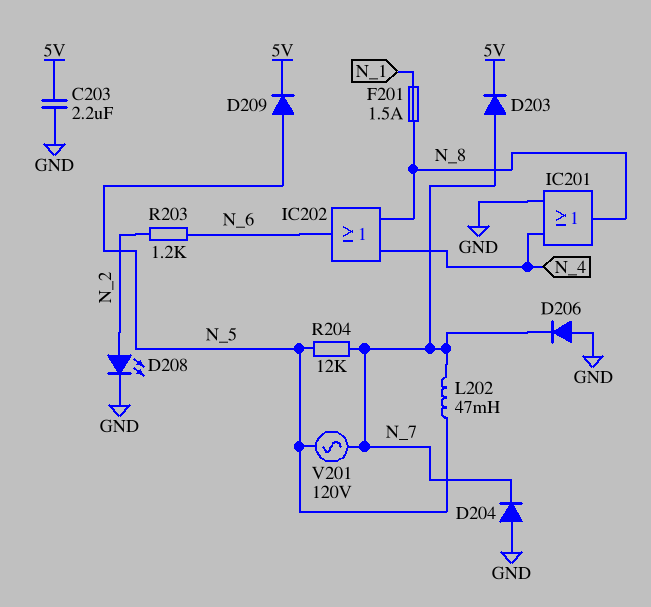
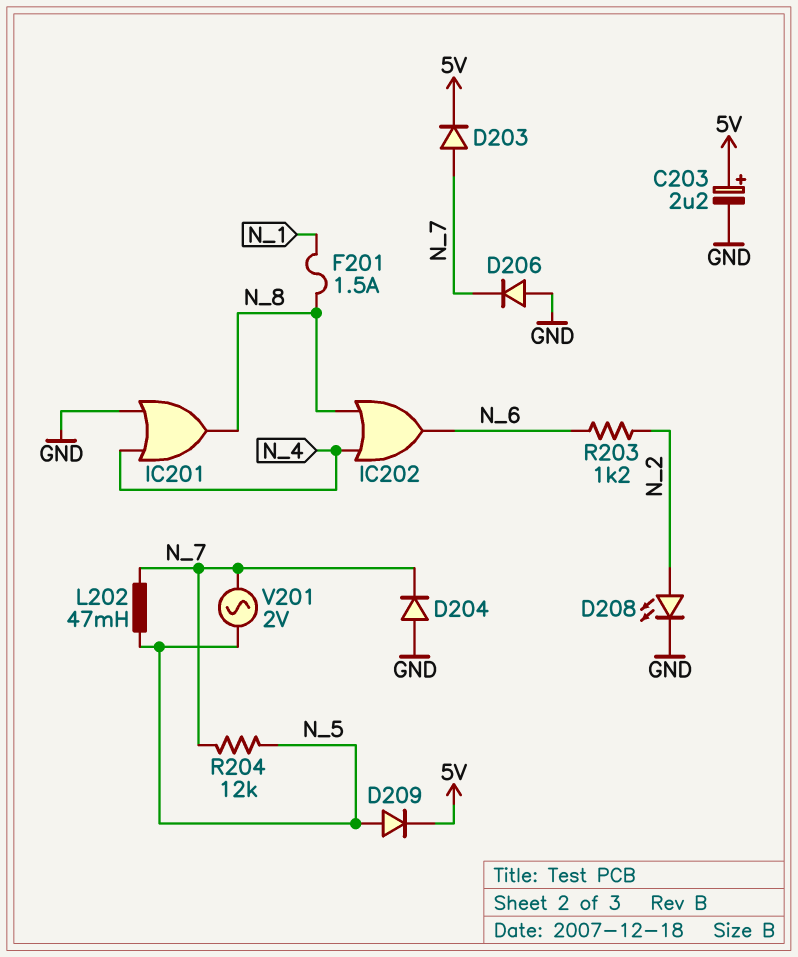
C203: 2.2uF (5V, GND) -> 2.2uF (plus 5V, minus GND)
V201: AC 120V (N_5, N_7) -> AC 2V (N_5, N_7)

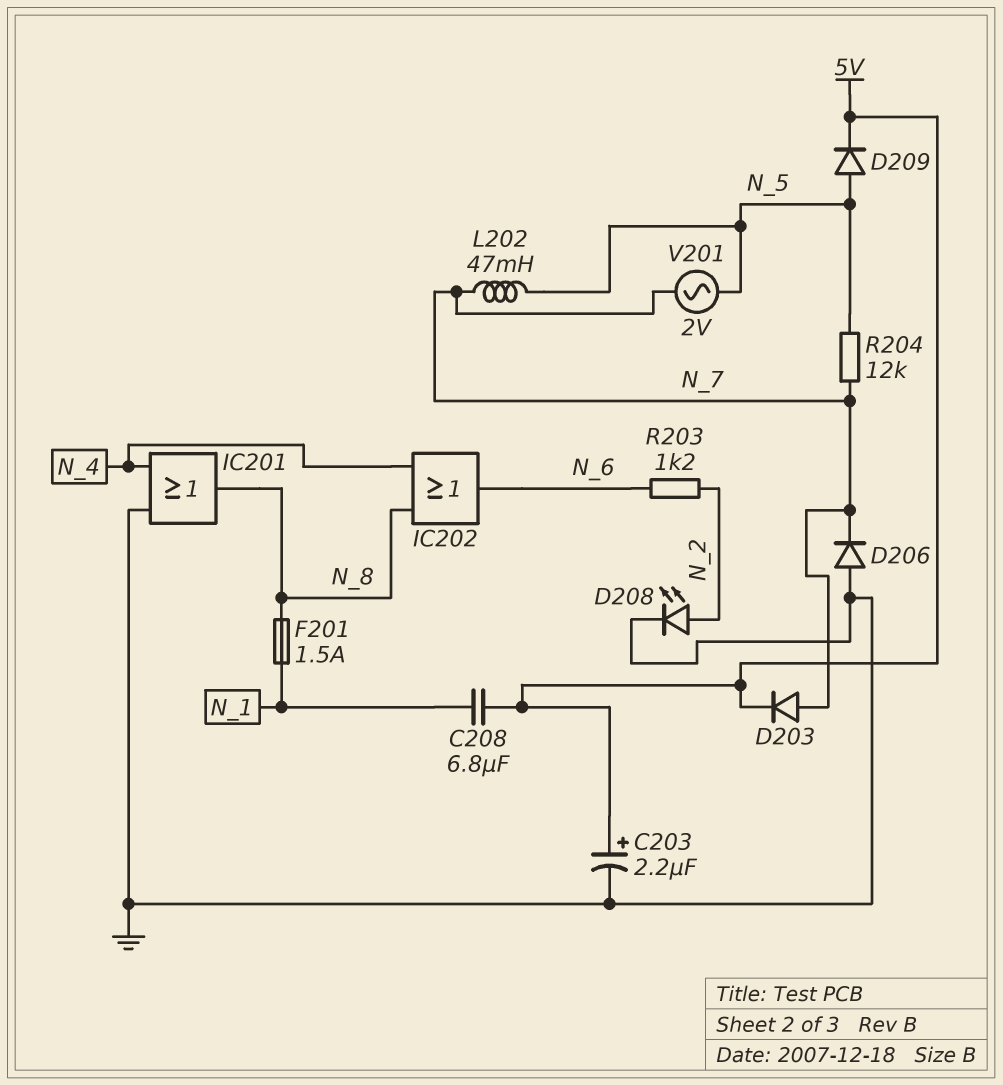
C208: none -> 6.8uF (5V, N_1)
D204: diode (A GND, K N_7) -> none

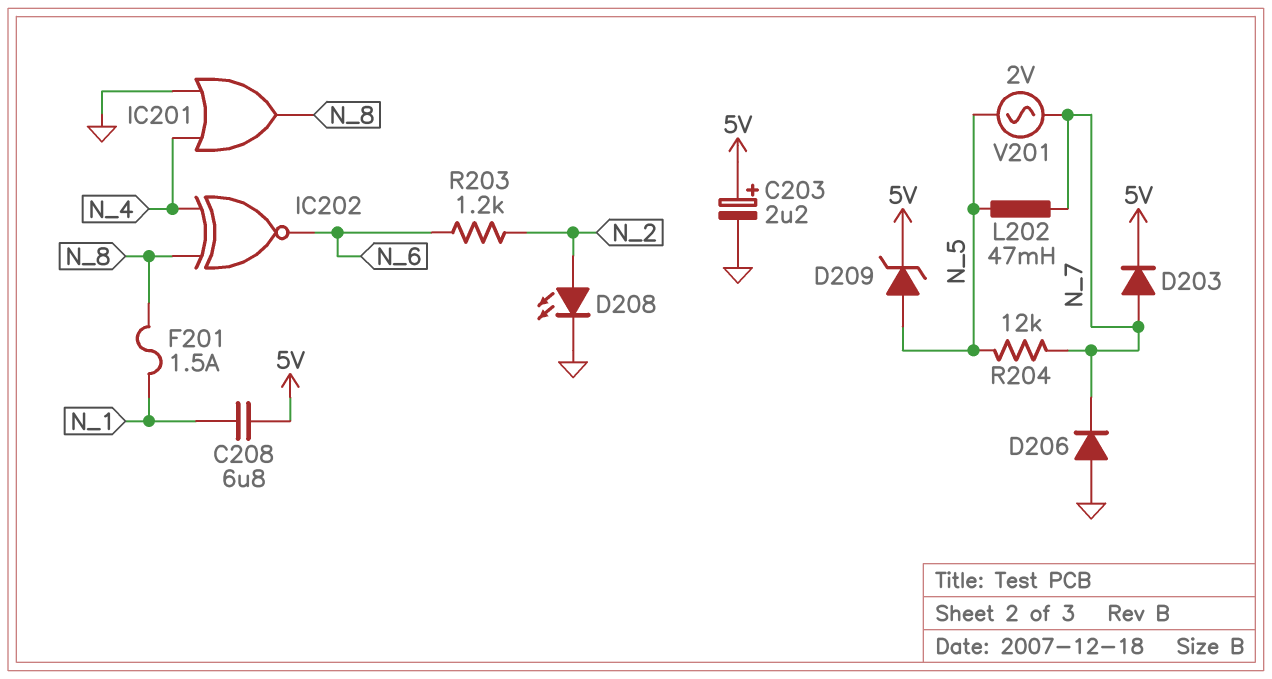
D209: diode (A N_5, K 5V) -> zener (A N_5, K 5V)
IC202: OR (in N_4, in N_8, out N_6) -> XNOR (in N_4, in N_8, out N_6)

